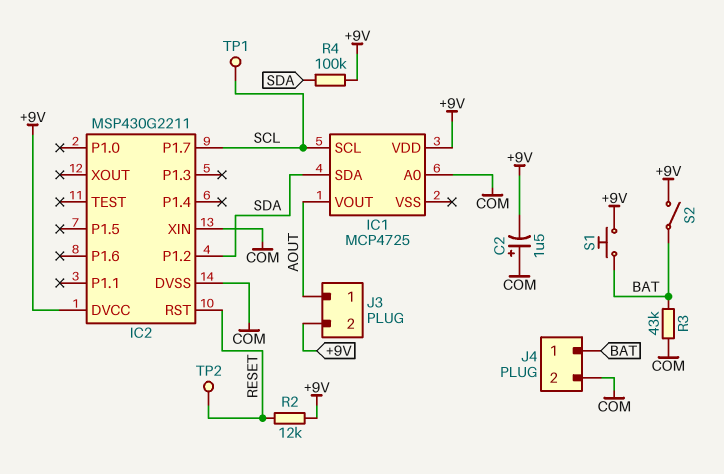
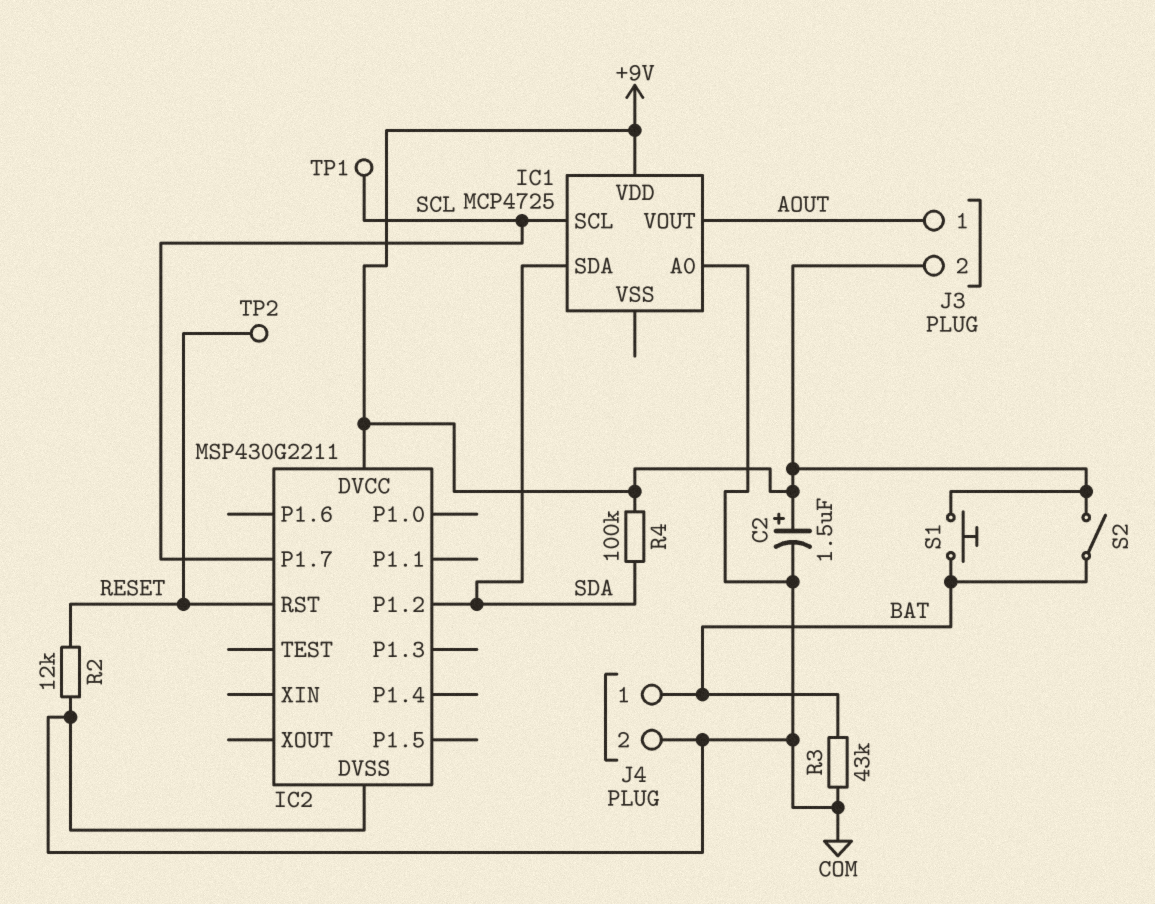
C2: 1.5uF (plus COM, minus +9V) -> 1.5uF (plus +9V, minus COM)
IC2 pin XIN: COM -> none
R2: 12k (+9V, RESET) -> 12k (COM, RESET)

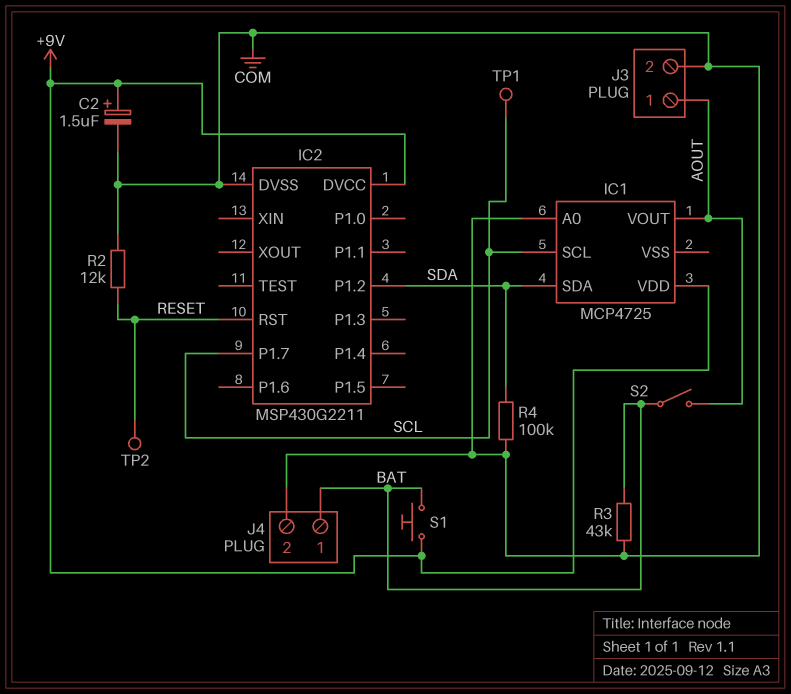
J3 pin 2: +9V -> COM
R4: 100k (+9V, SDA) -> 100k (COM, SDA)
S2: switch (+9V, BAT) -> switch (AOUT, BAT)

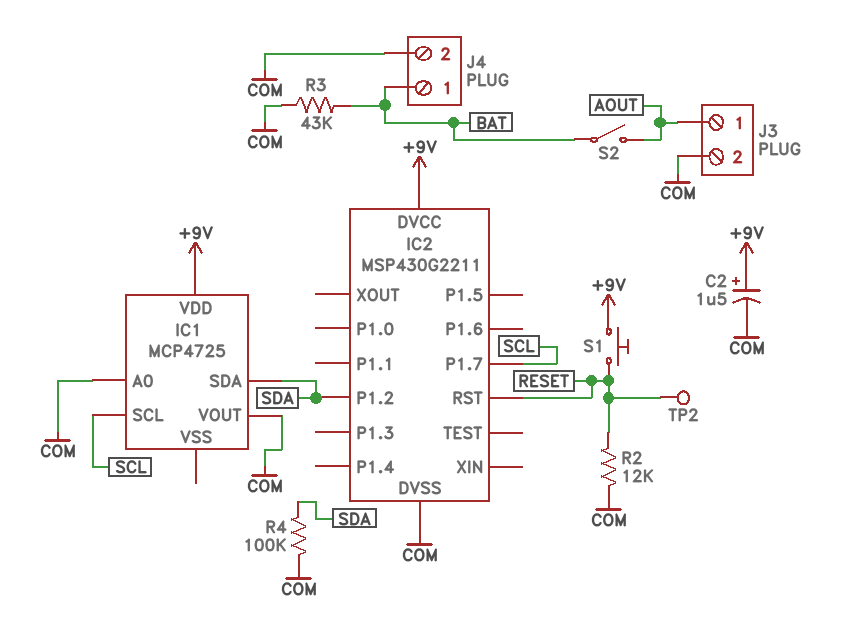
IC1 pin VOUT: AOUT -> COM
S1: button (+9V, BAT) -> button (+9V, RESET)
TP1: test point (SCL) -> none

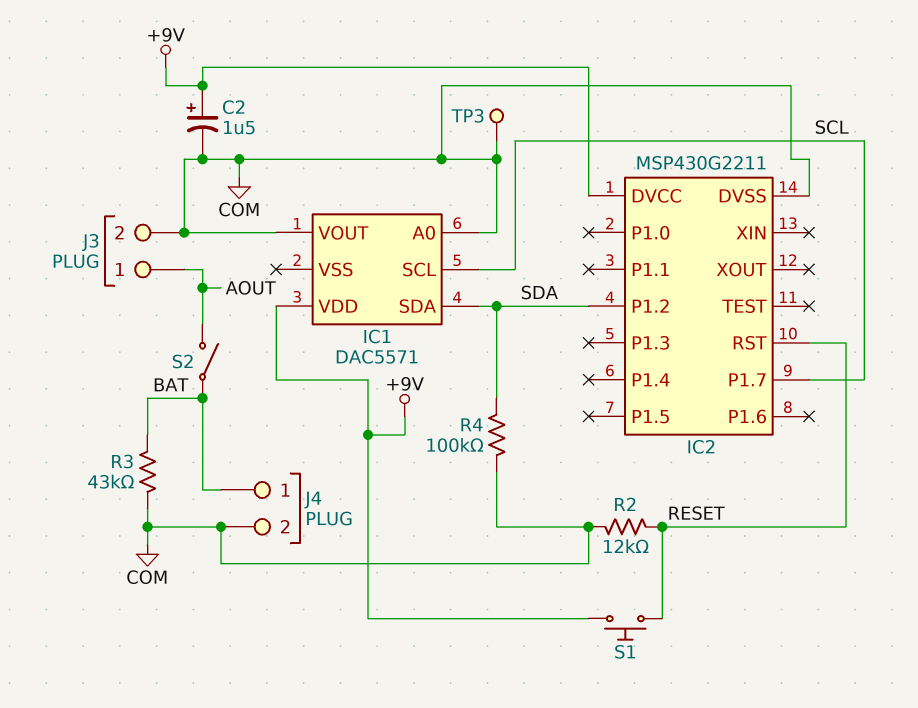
IC1: MCP4725 -> DAC5571
TP2: test point (RESET) -> none
TP3: none -> test point (COM)

